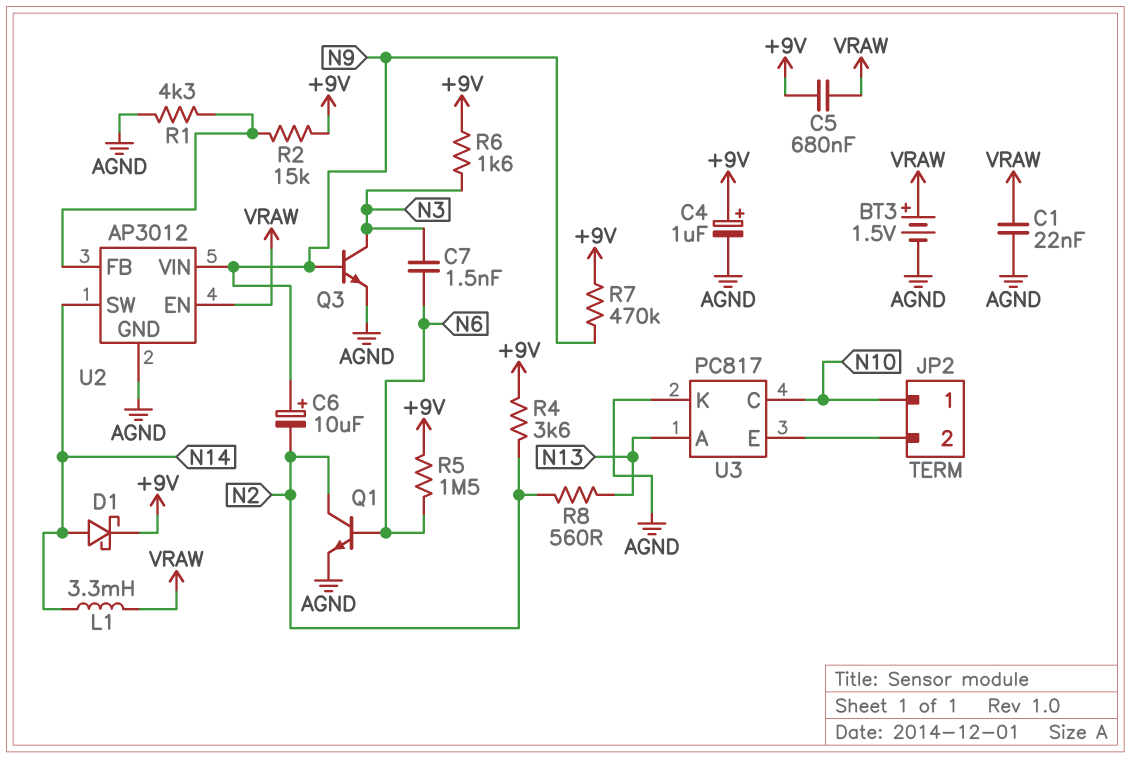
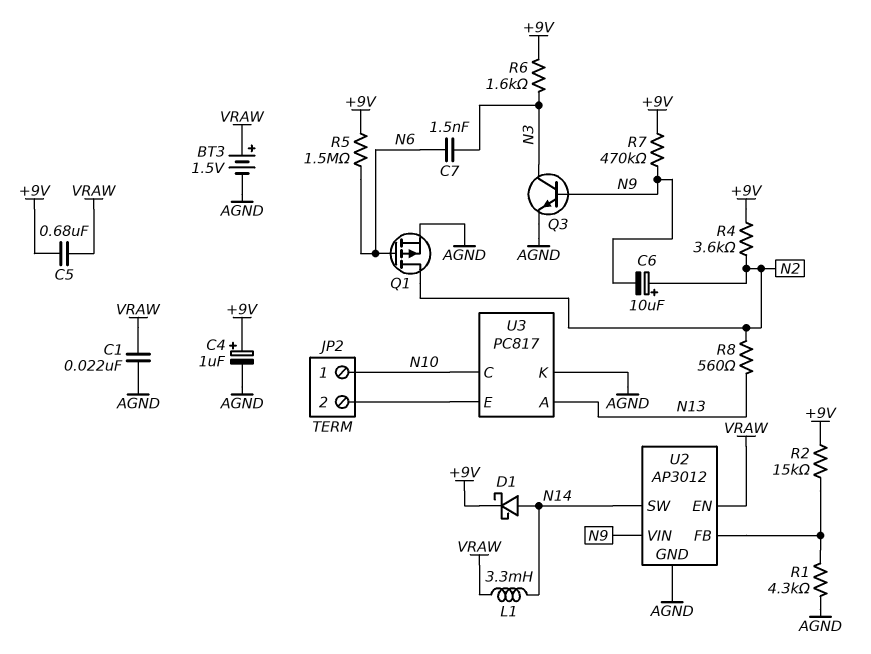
C6: 10uF (plus N9, minus N2) -> 10uF (plus N2, minus N9)
Q1: NPN (B N6, C N2, E AGND) -> PMOS (G N6, D N2, S AGND)

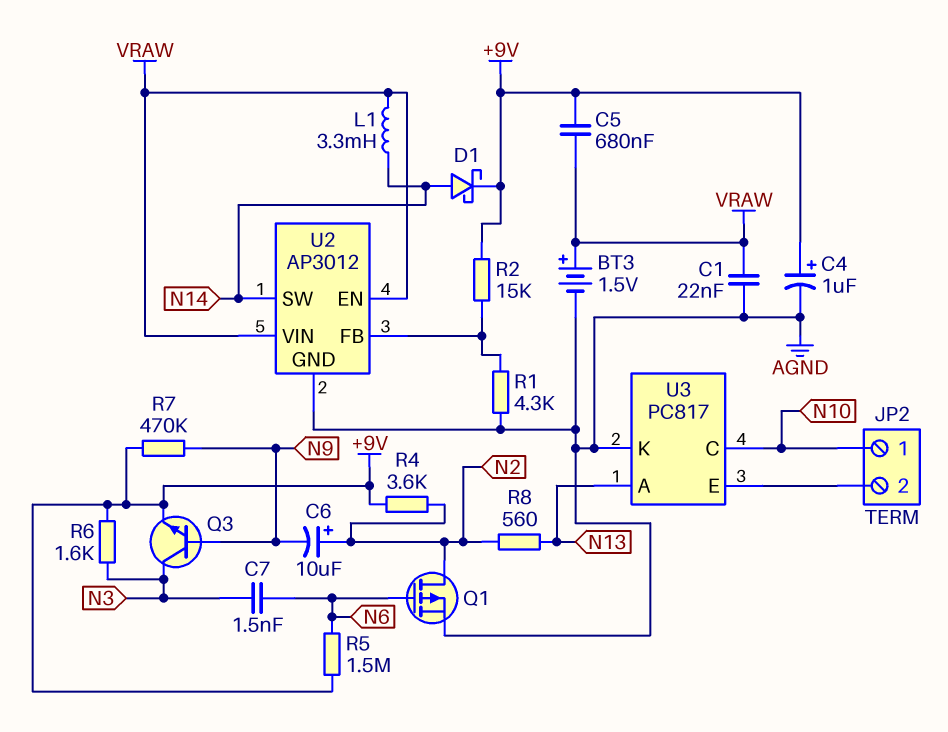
Q3: NPN (B N9, C N3, E AGND) -> NPN (B N9, C N3, E +9V)
U2 pin VIN: N9 -> VRAW

